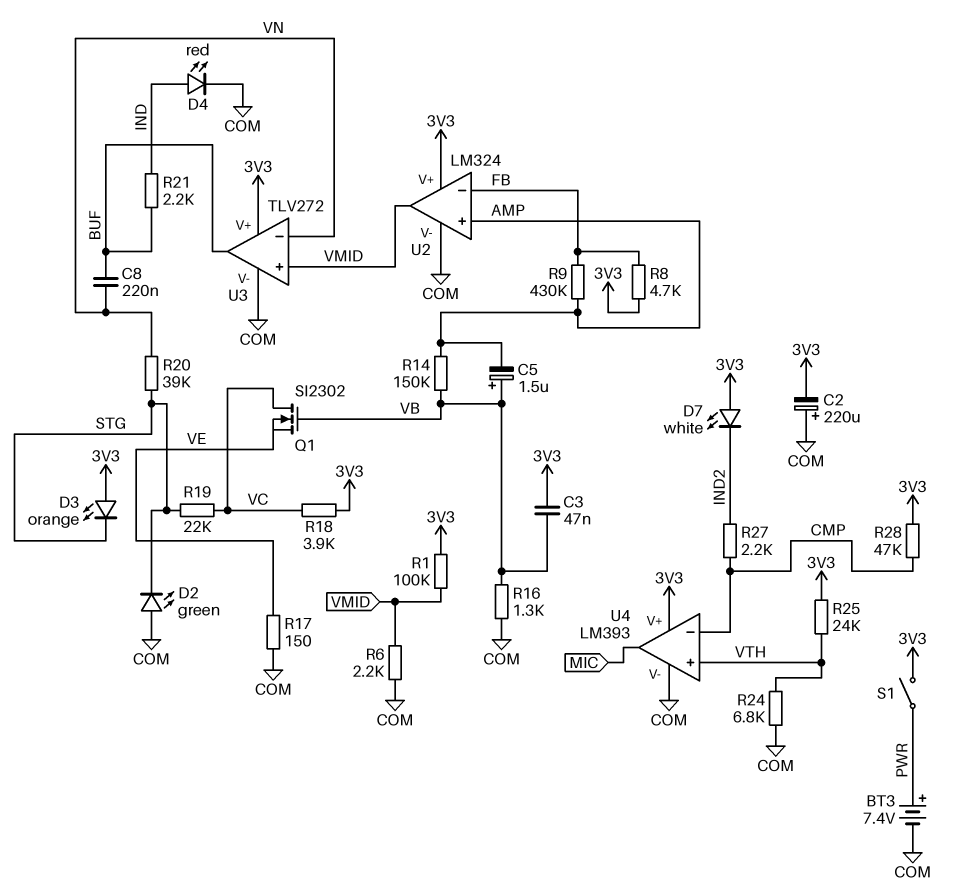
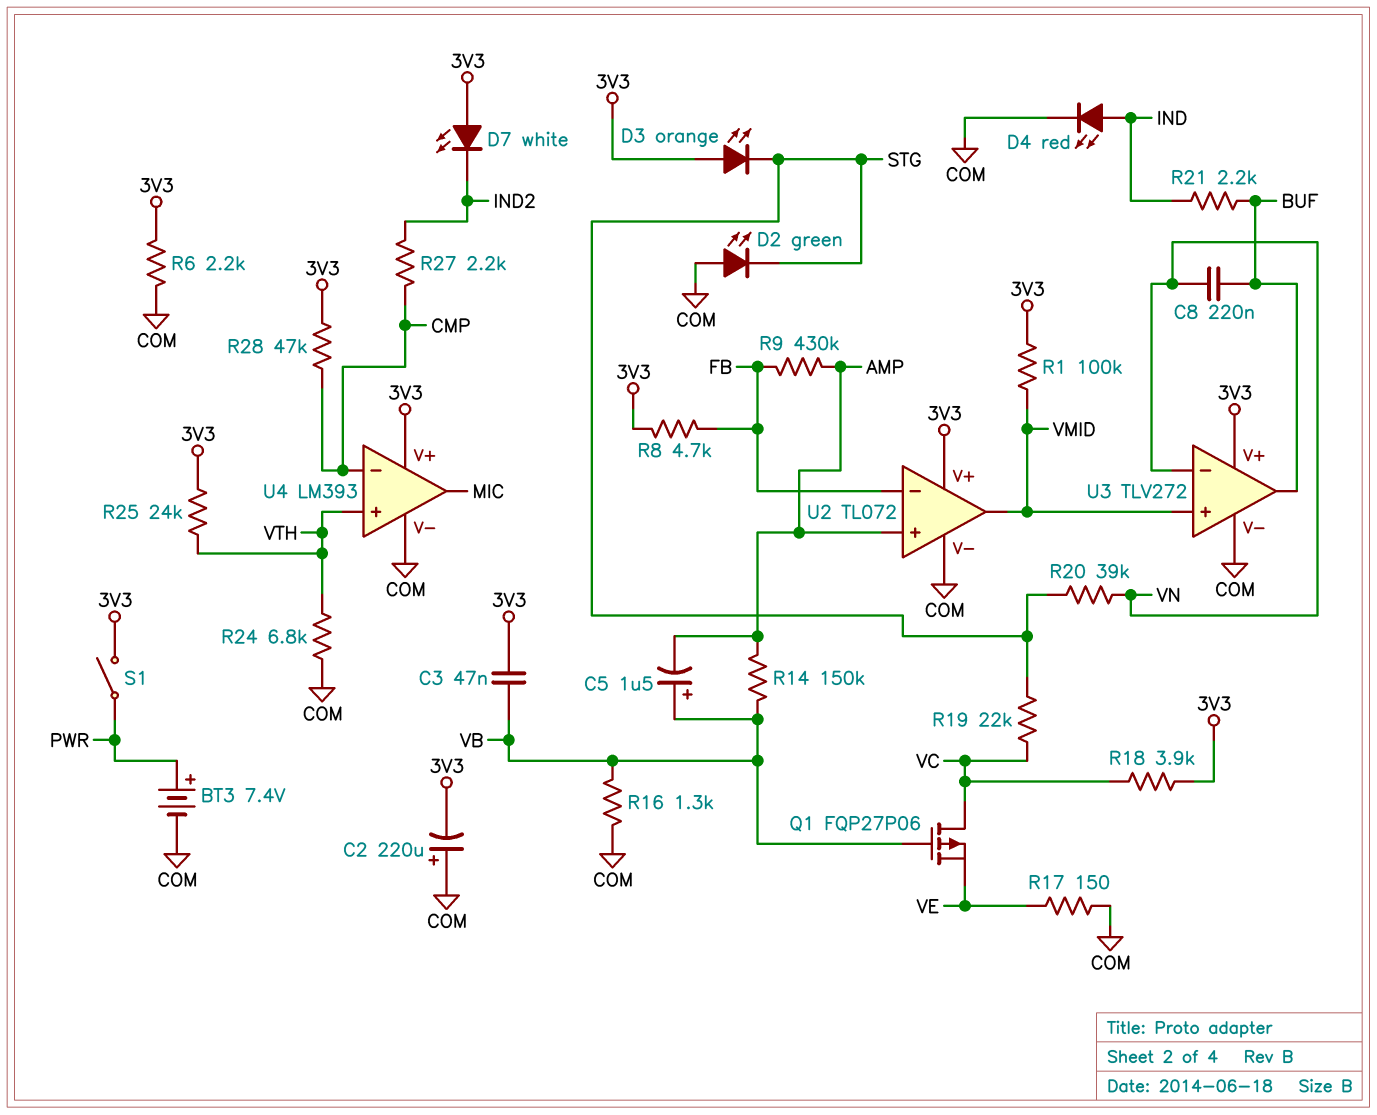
Q1: NMOS SI2302 (G VB, D VC, S VE) -> PMOS FQP27P06 (G VB, D VC, S VE)
R6: 2.2k (COM, VMID) -> 2.2k (3V3, COM)
U2: LM324 -> TL072

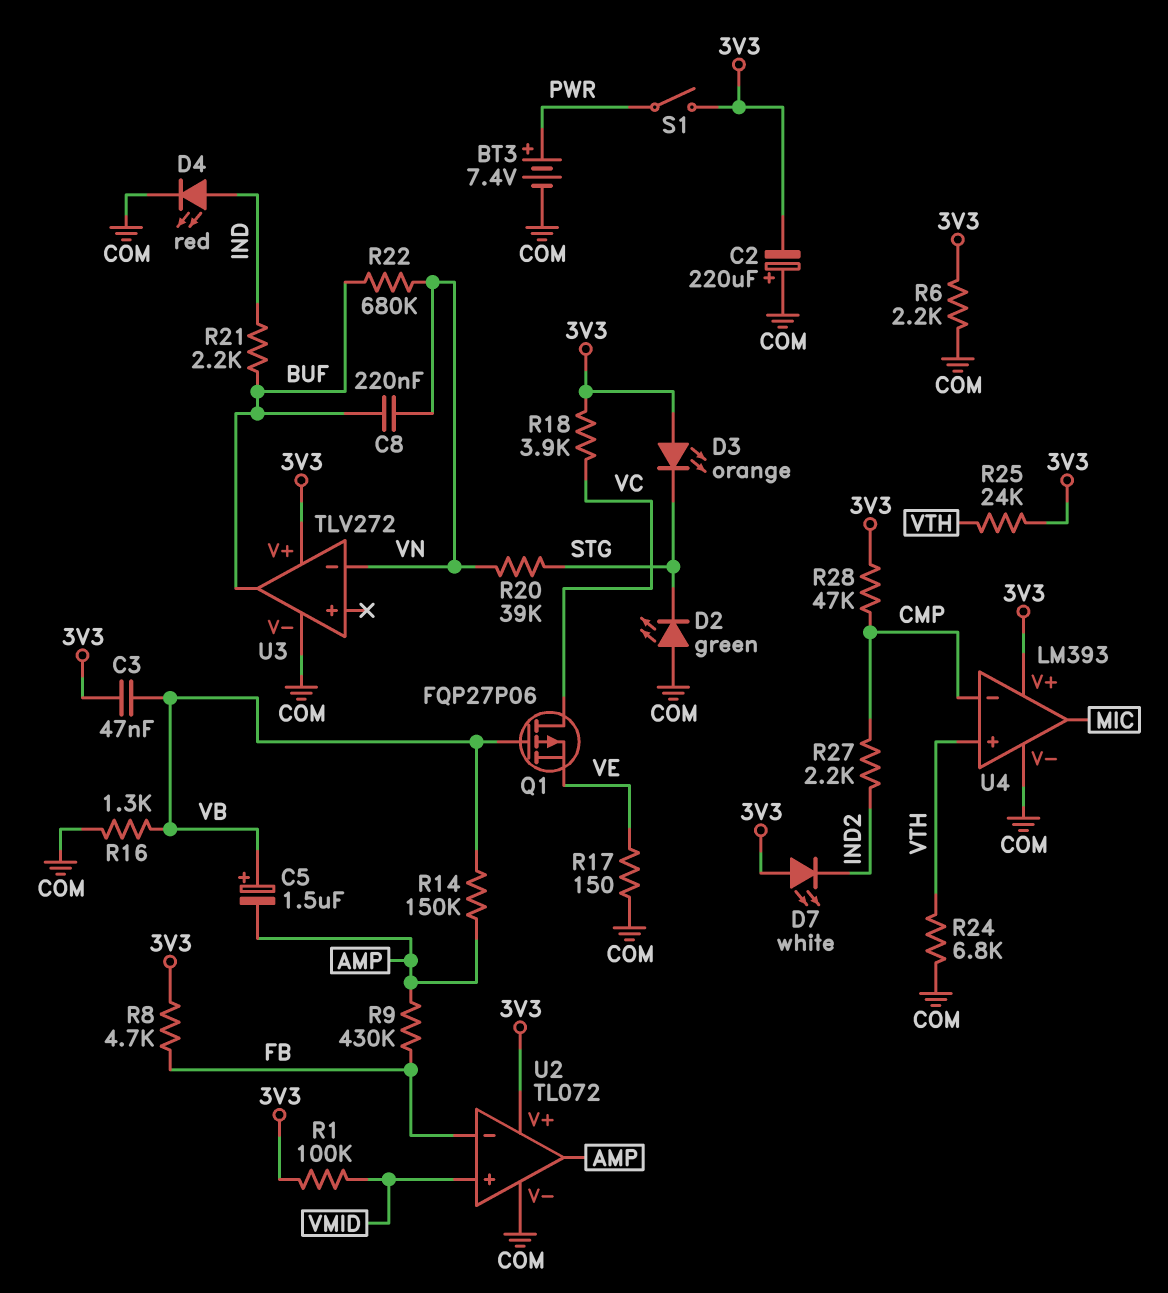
R19: 22k (STG, VC) -> none
R22: none -> 680k (BUF, VN)
U2 pin in+: AMP -> VMID
U2 pin out: VMID -> AMP
U3 pin in+: VMID -> none

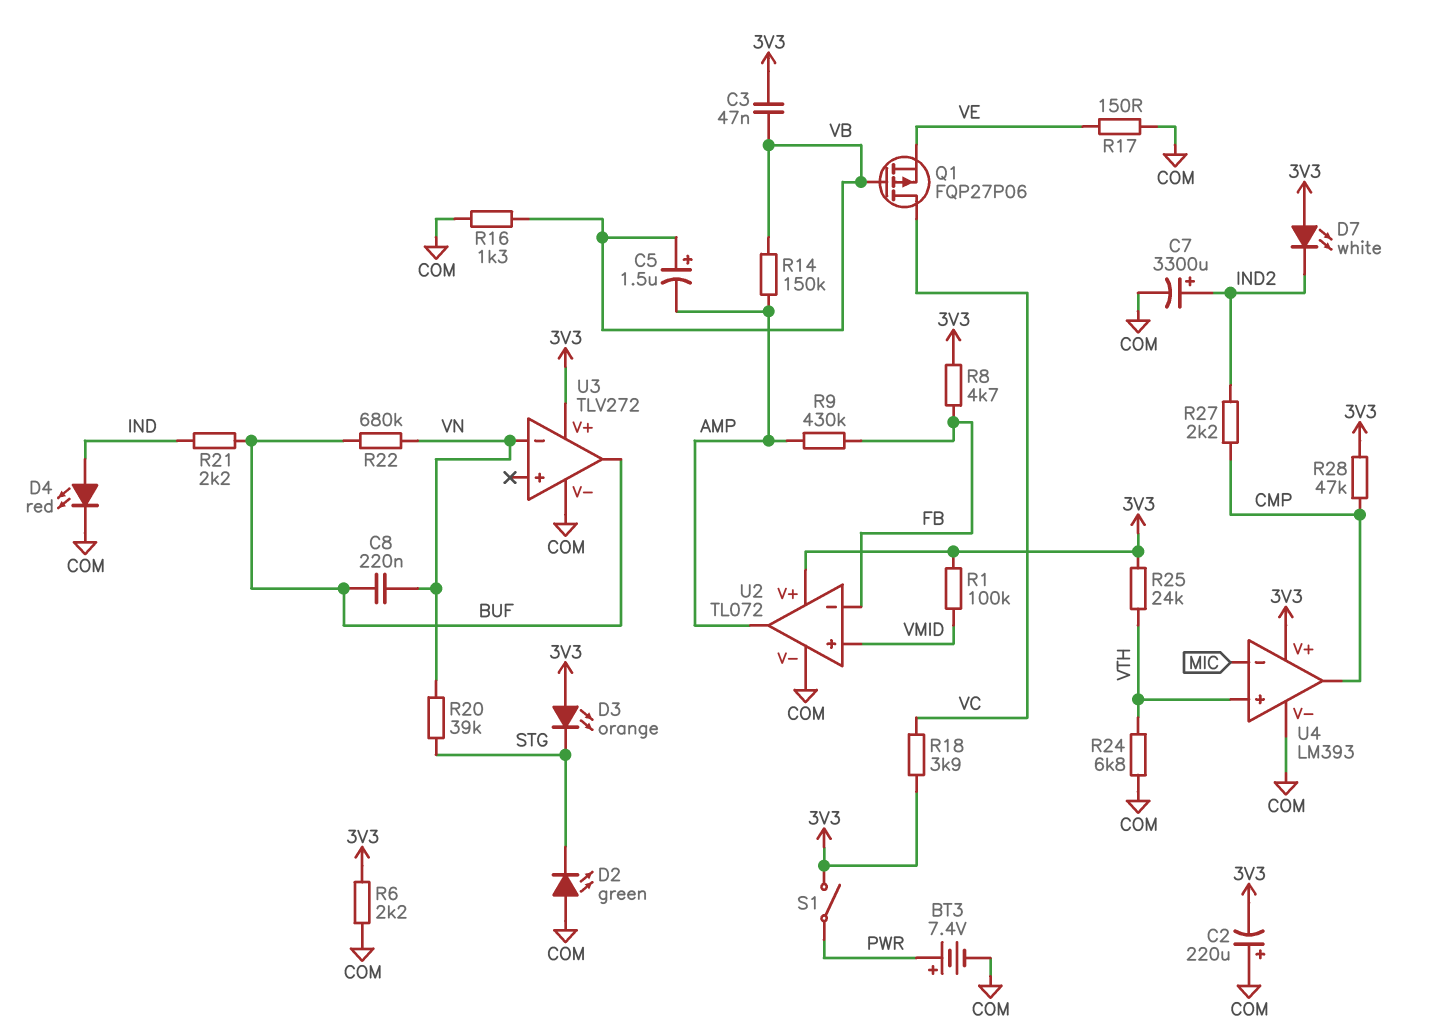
C7: none -> 3300uF (plus IND2, minus COM)
U4 pin in-: CMP -> MIC
U4 pin out: MIC -> CMP

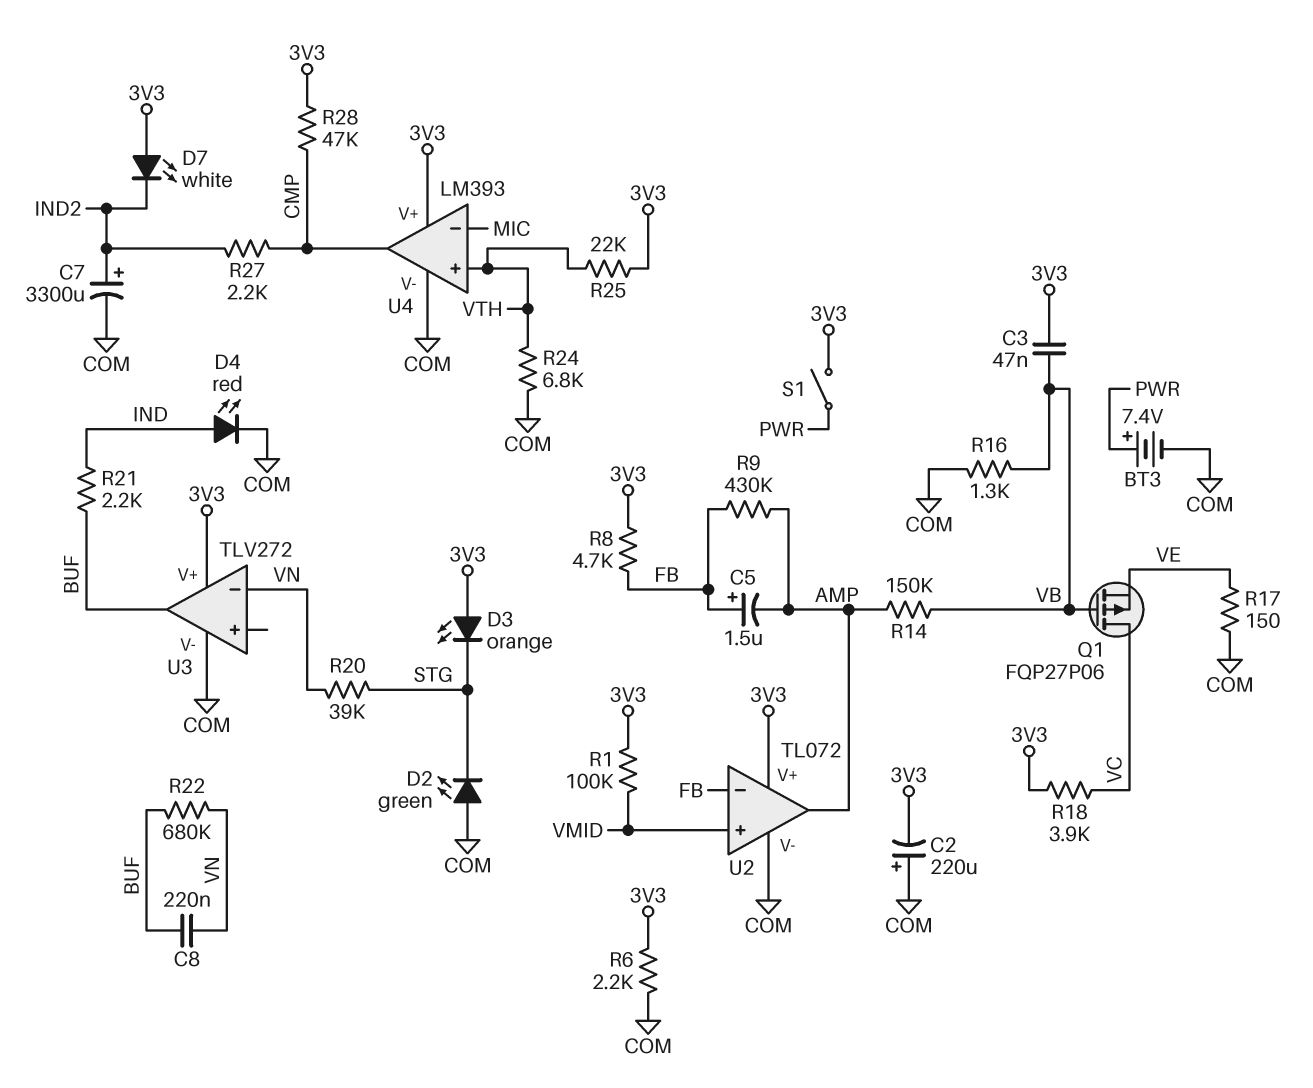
C5: 1.5uF (plus VB, minus AMP) -> 1.5uF (plus FB, minus AMP)
R25: 24k (3V3, VTH) -> 22k (3V3, VTH)

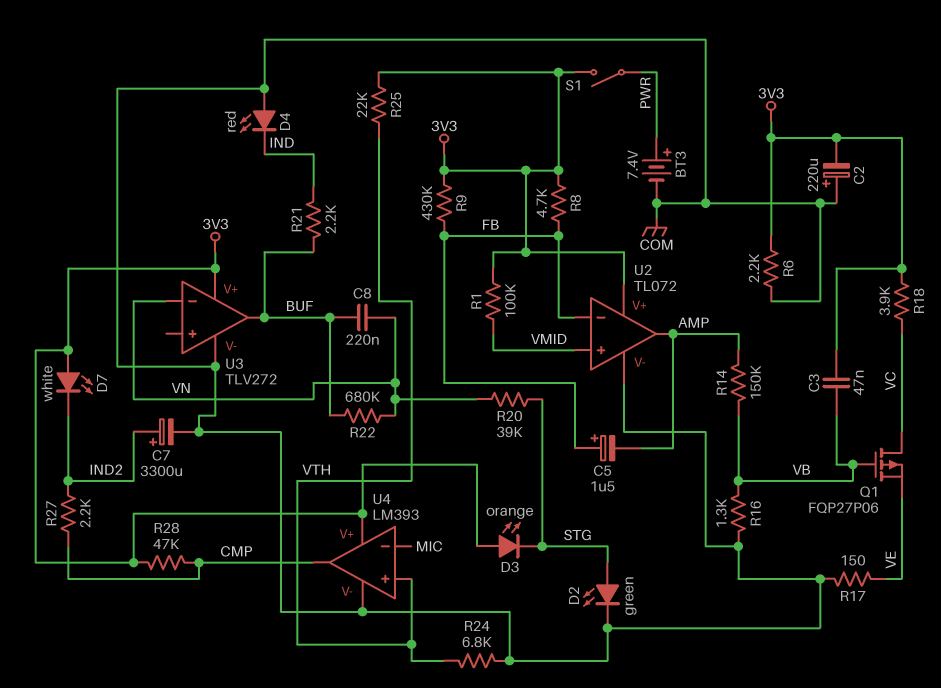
D2: LED green (A COM, K STG) -> LED green (A STG, K COM)
D4: LED red (A IND, K COM) -> LED red (A COM, K IND)
R9: 430k (AMP, FB) -> 430k (3V3, FB)

